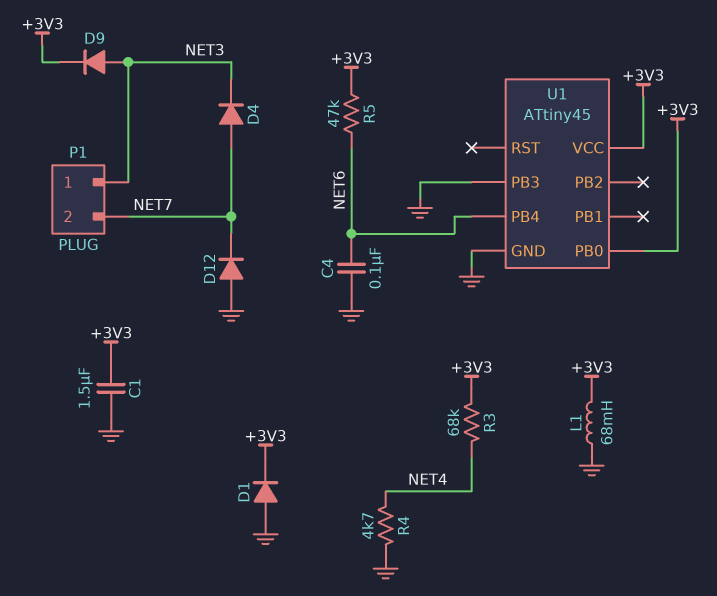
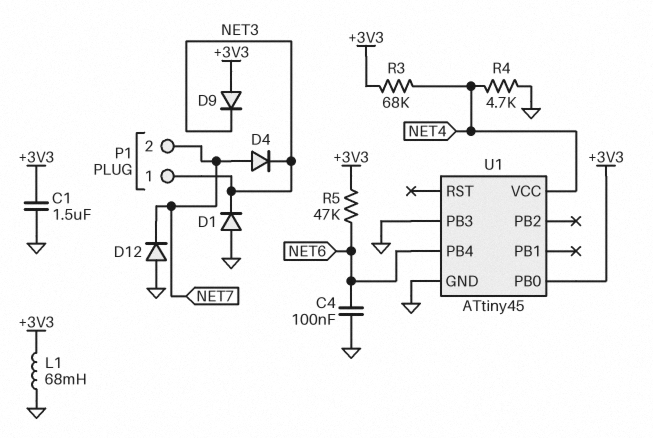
D1: diode (A GND, K +3V3) -> diode (A GND, K NET3)
D9: diode (A NET3, K +3V3) -> diode (A +3V3, K NET3)
U1 pin VCC: +3V3 -> NET4

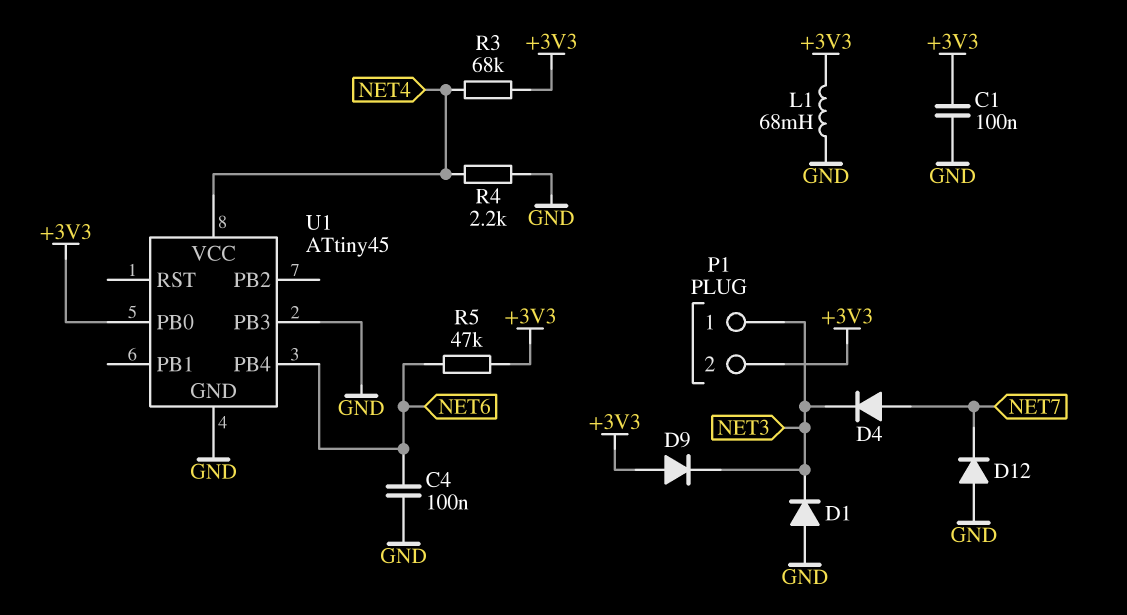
C1: 1.5uF (+3V3, GND) -> 100nF (+3V3, GND)
P1 pin 2: NET7 -> +3V3
R4: 4.7k (GND, NET4) -> 2.2k (GND, NET4)

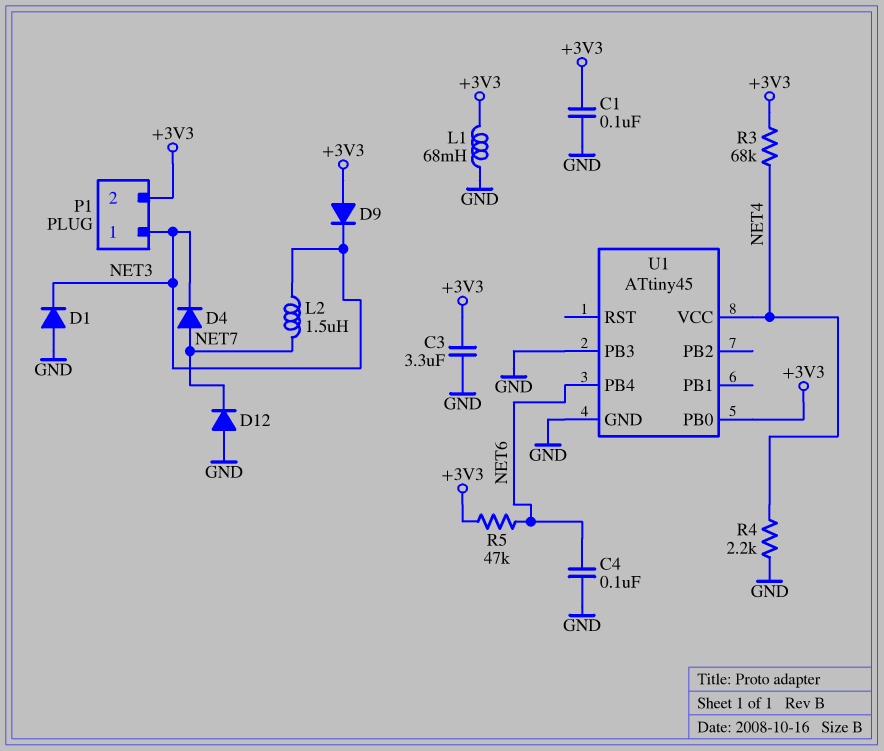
C3: none -> 3.3uF (+3V3, GND)
L2: none -> 1.5uH (NET3, NET7)

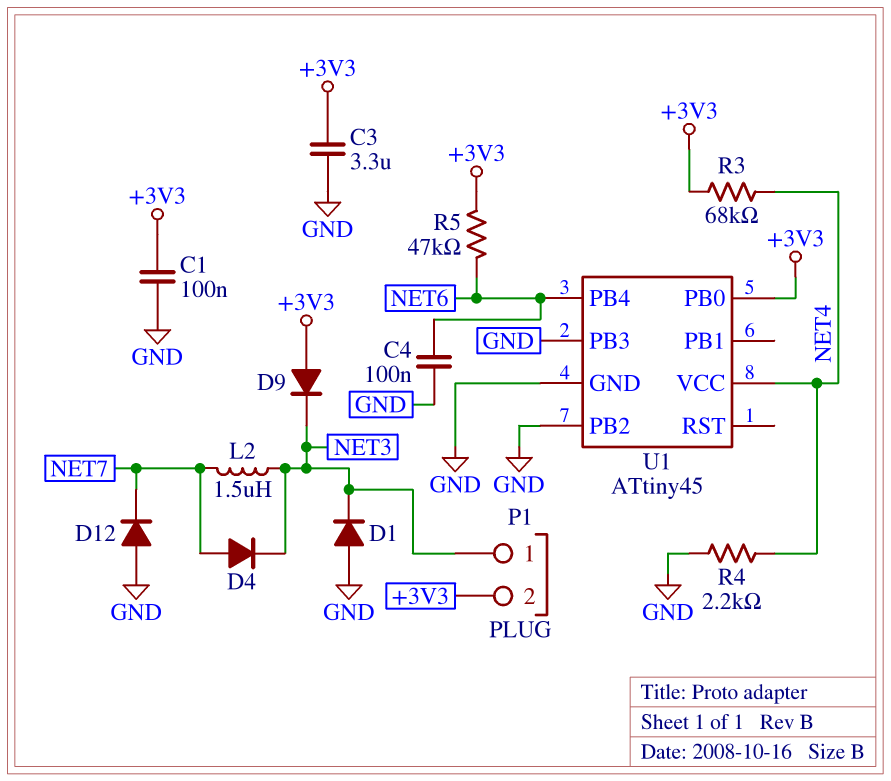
L1: 68mH (+3V3, GND) -> none
U1 pin PB2: none -> GND

